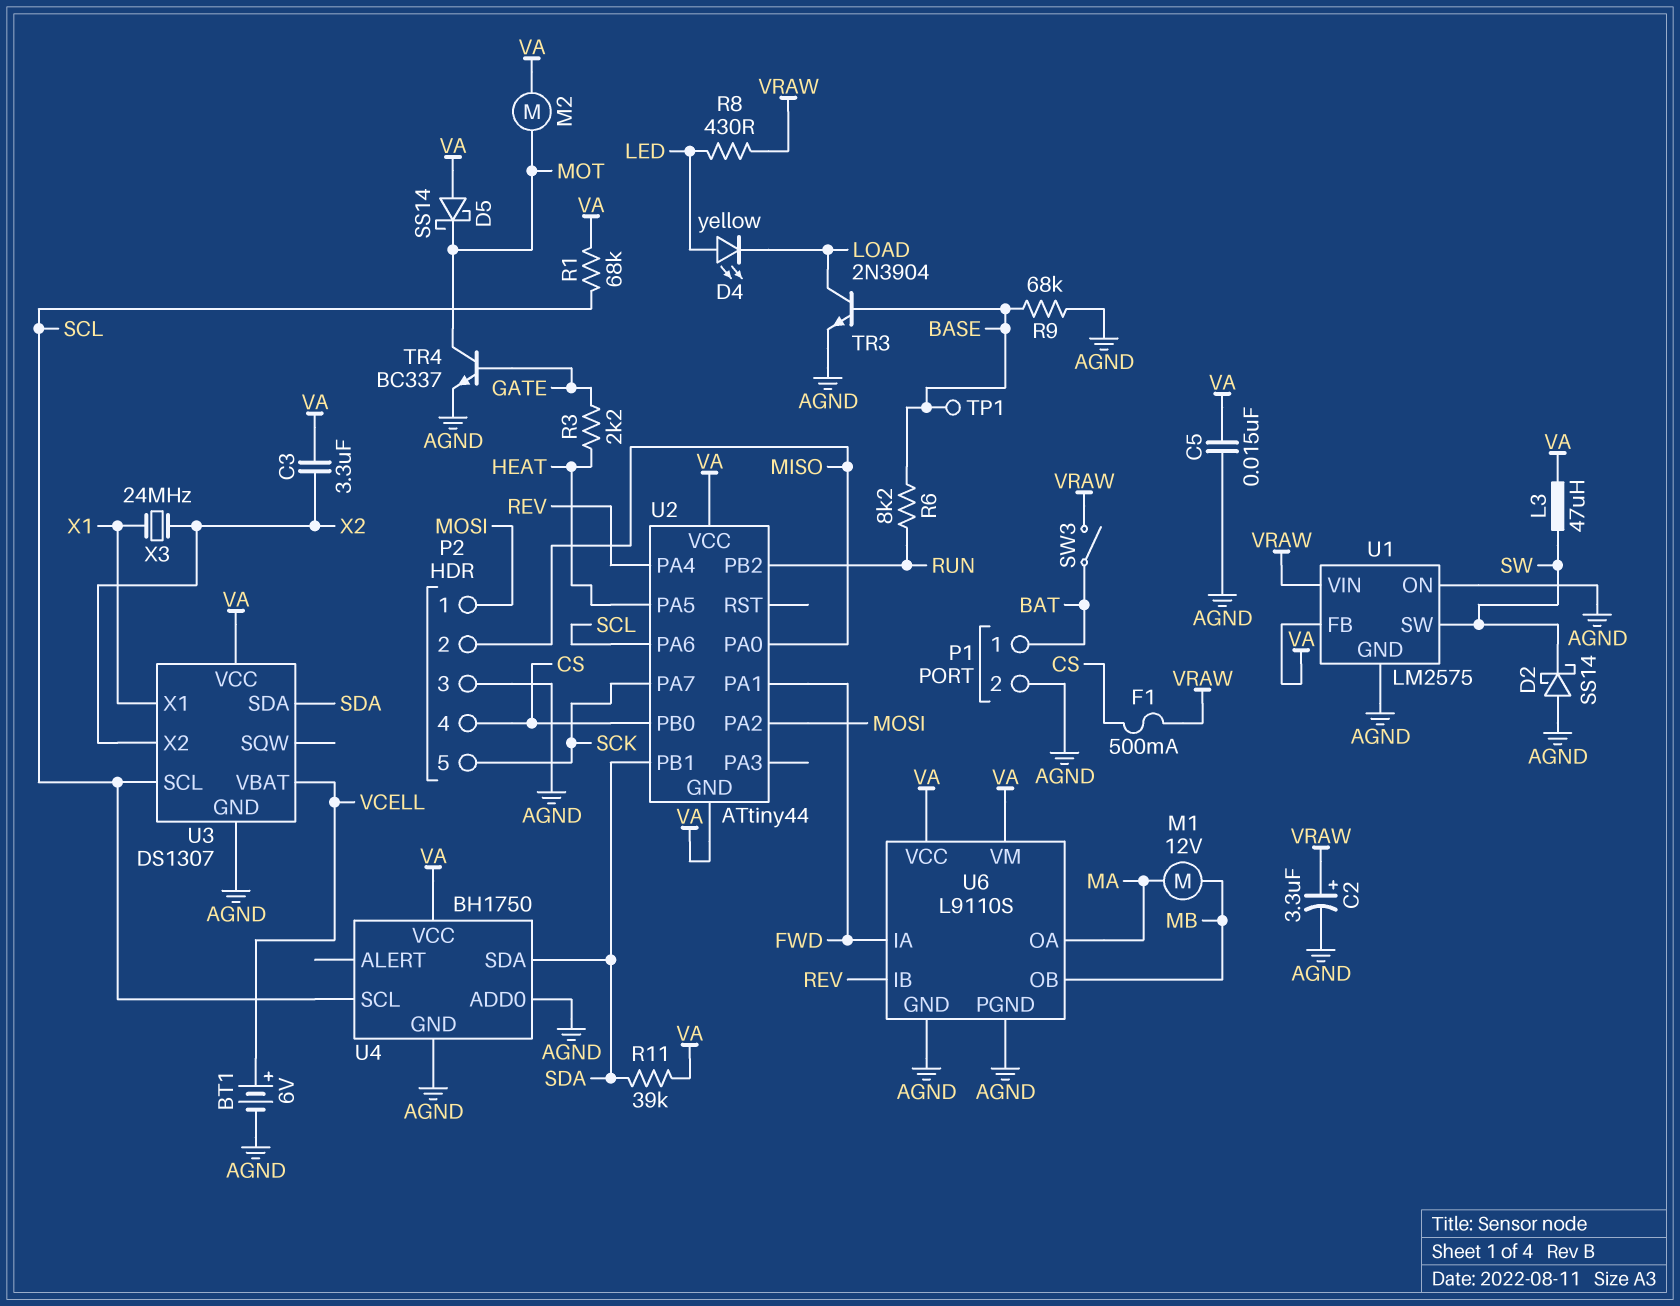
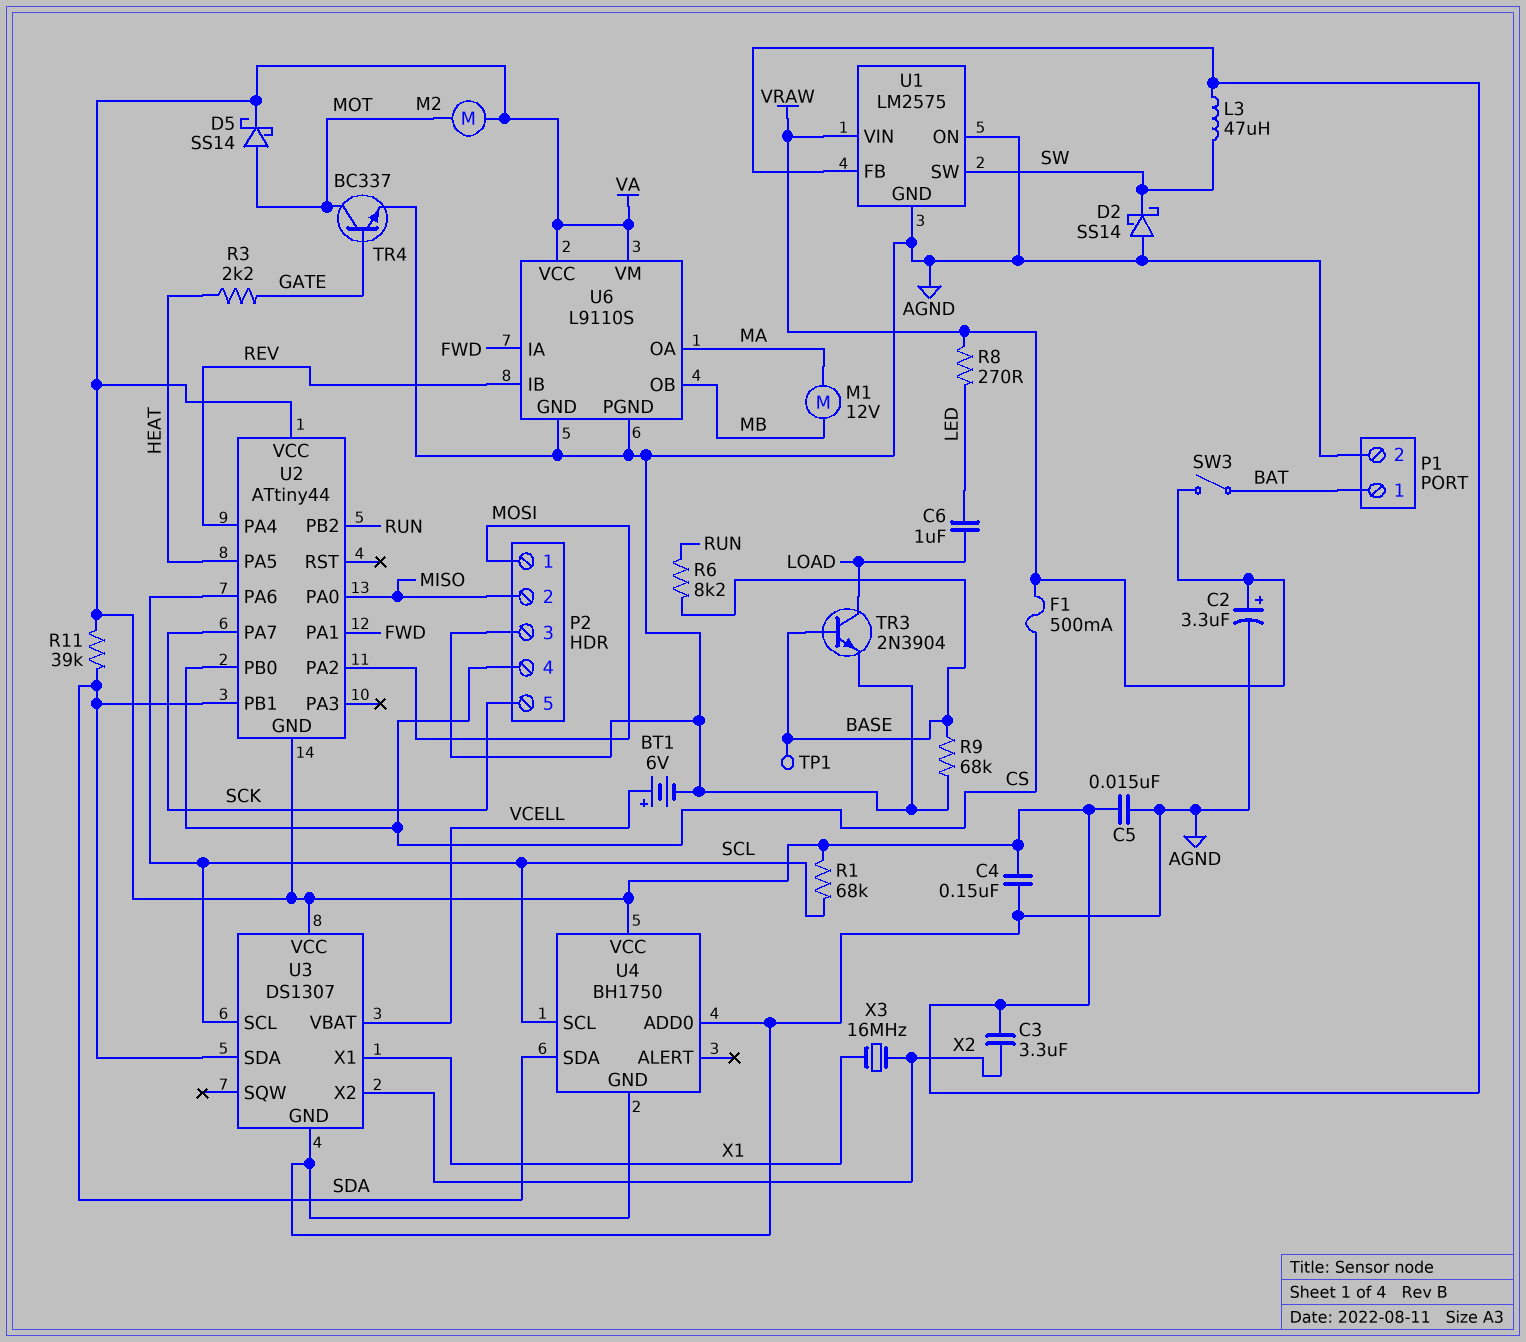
C4: none -> 150nF (AGND, VA)
C6: none -> 1uF (LED, LOAD)
D4: LED yellow (A LED, K LOAD) -> none
D5: schottky SS14 (A VA, K MOT) -> schottky SS14 (A MOT, K VA)
R8: 430 (LED, VRAW) -> 270 (LED, VRAW)
X3: 24MHz (X1, X2) -> 16MHz (X1, X2)

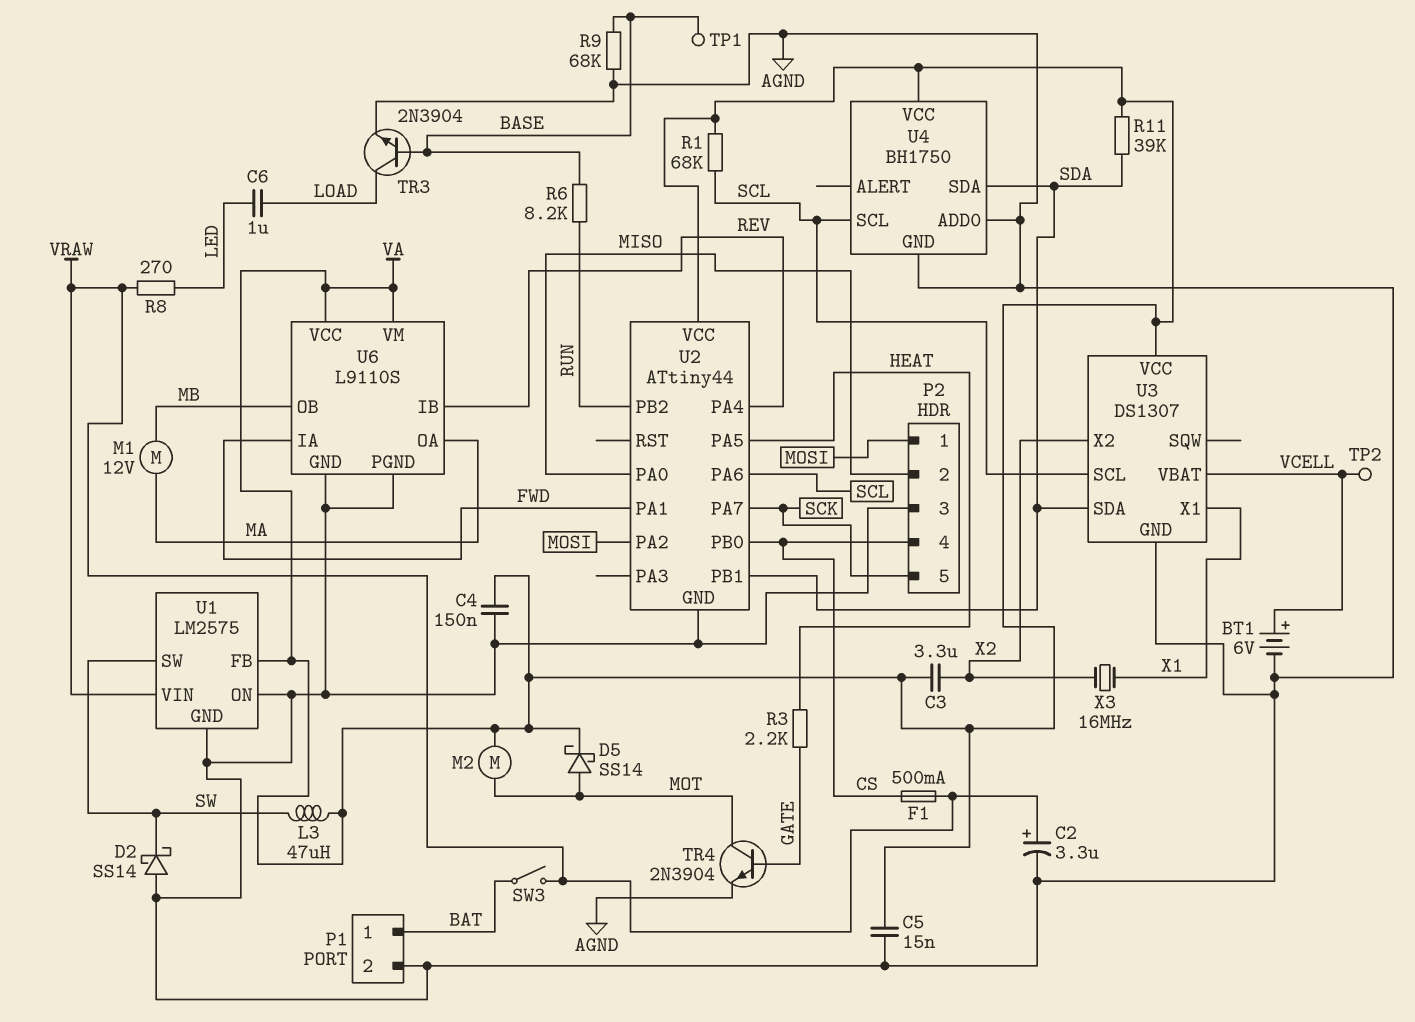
TP2: none -> test point (VCELL)
TR4: NPN BC337 (B GATE, C MOT, E AGND) -> NPN 2N3904 (B GATE, C MOT, E AGND)
U2 pin GND: VA -> AGND

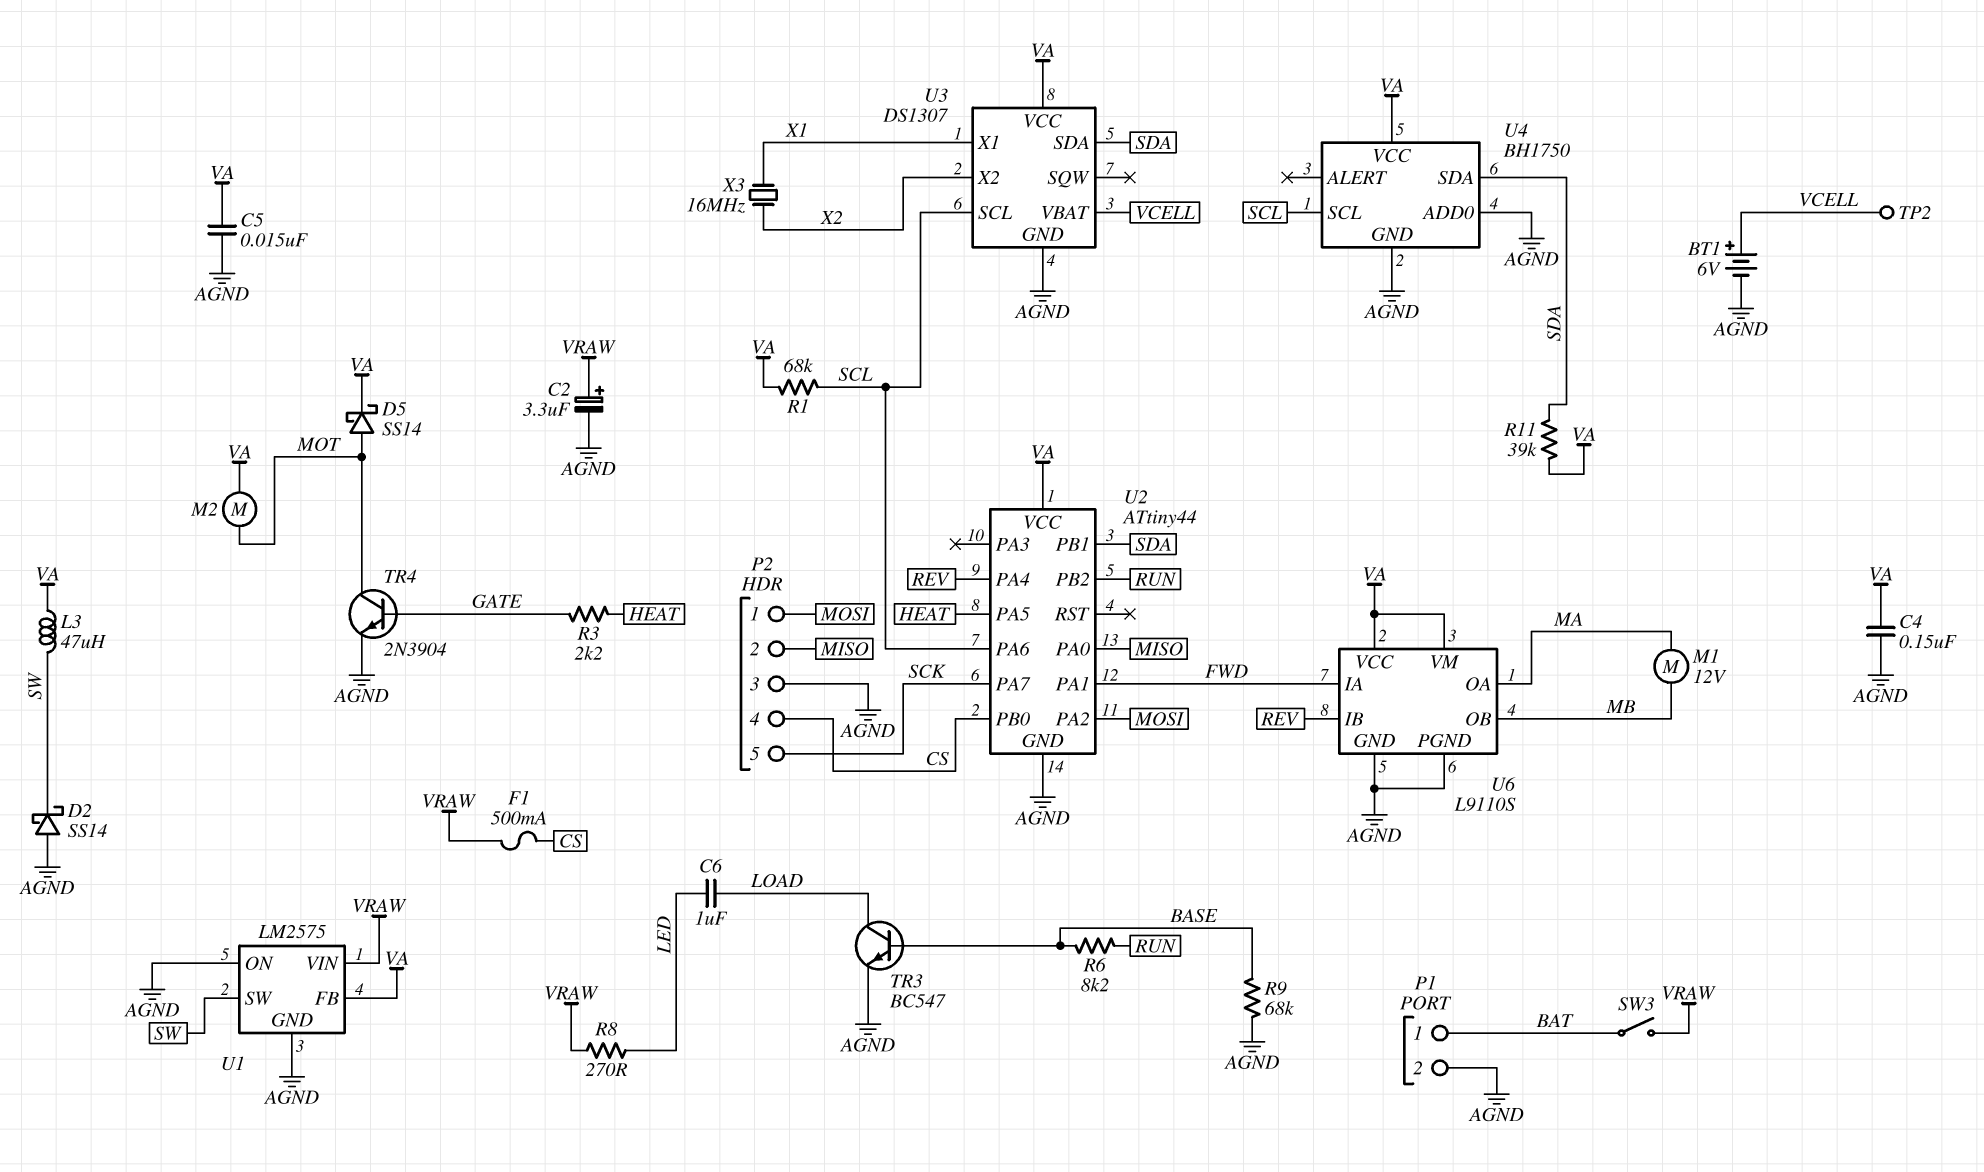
C3: 3.3uF (VA, X2) -> none
TP1: test point (BASE) -> none
TR3: NPN 2N3904 (B BASE, C LOAD, E AGND) -> NPN BC547 (B BASE, C LOAD, E AGND)

